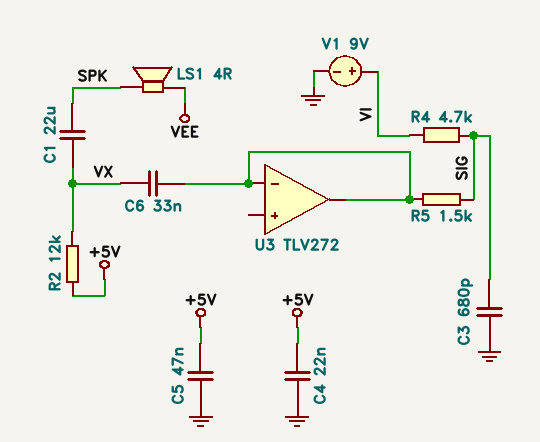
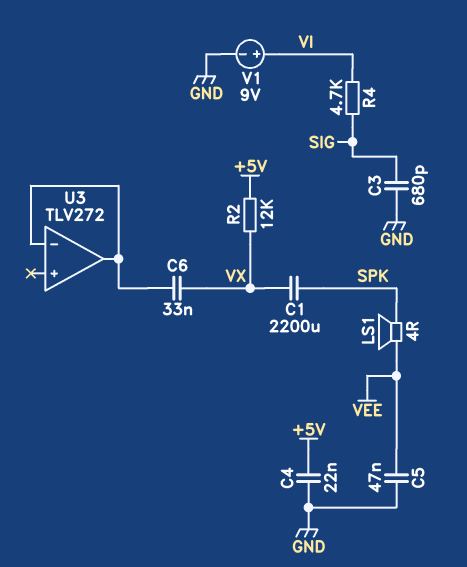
C1: 22uF (SPK, VX) -> 2200uF (SPK, VX)
C5: 47nF (+5V, GND) -> 47nF (GND, VEE)
R5: 1.5k (SIG, U3/in-) -> none

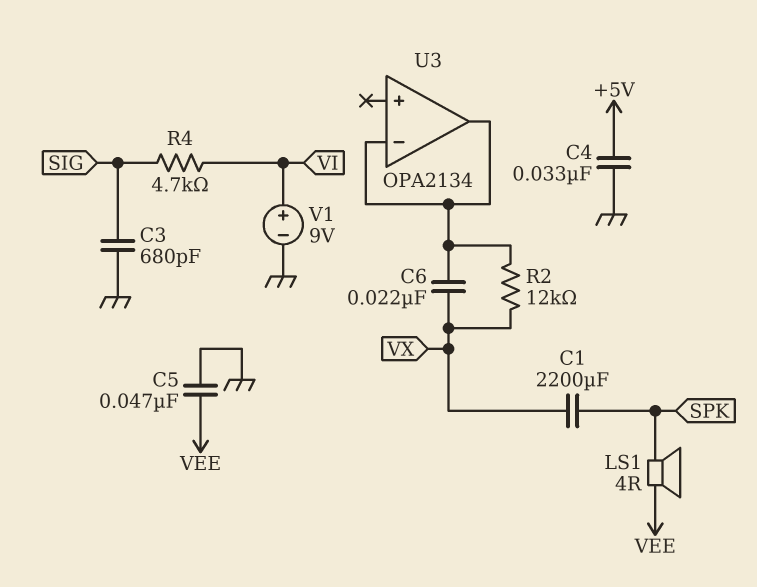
C4: 22nF (+5V, GND) -> 33nF (+5V, GND)
C6: 33nF (U3/in-, VX) -> 22nF (U3/in-, VX)
R2: 12k (+5V, VX) -> 12k (U3/in-, VX)
U3: TLV272 -> OPA2134

